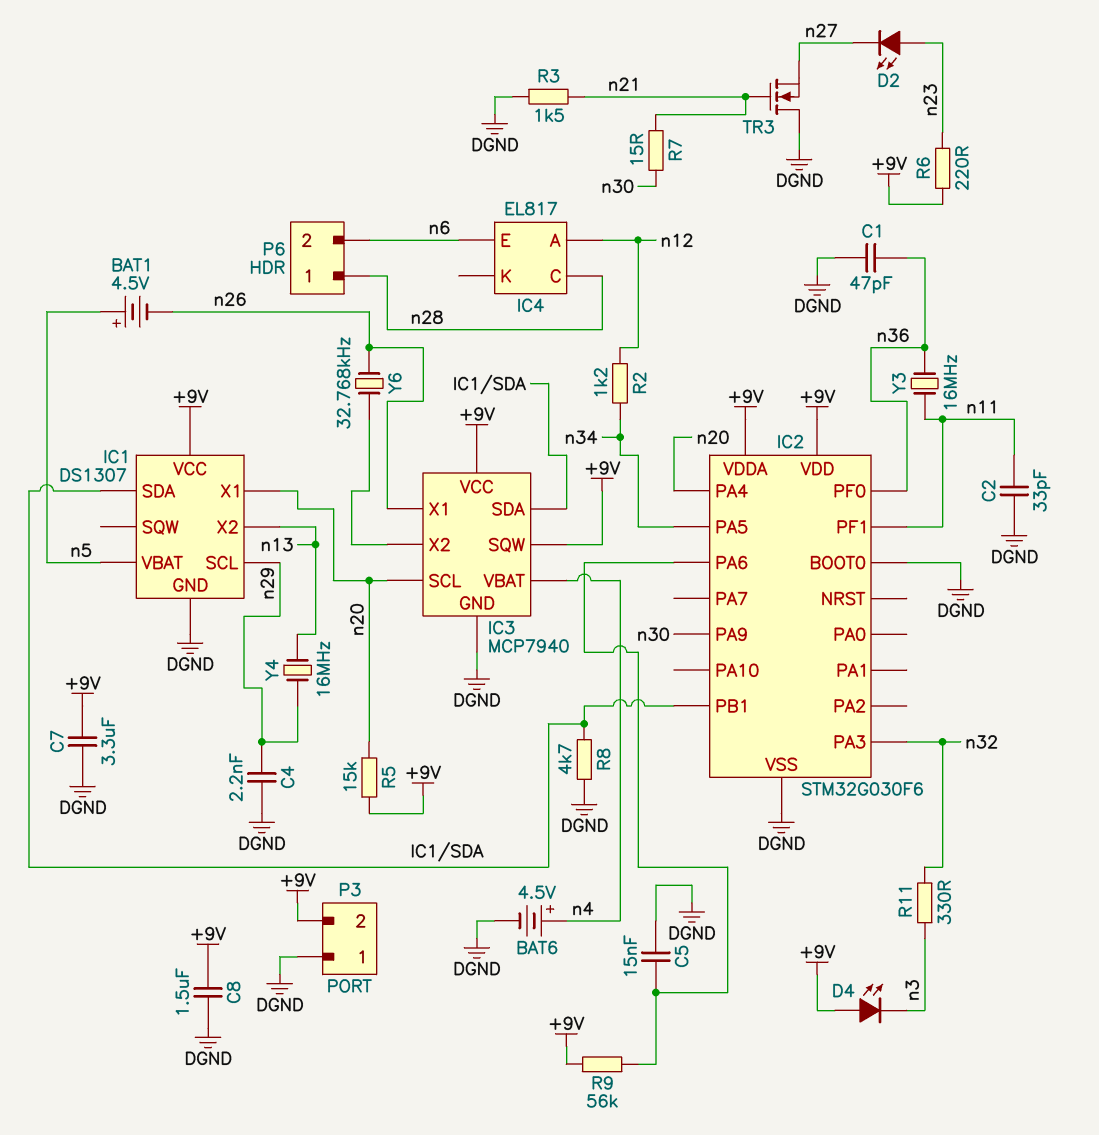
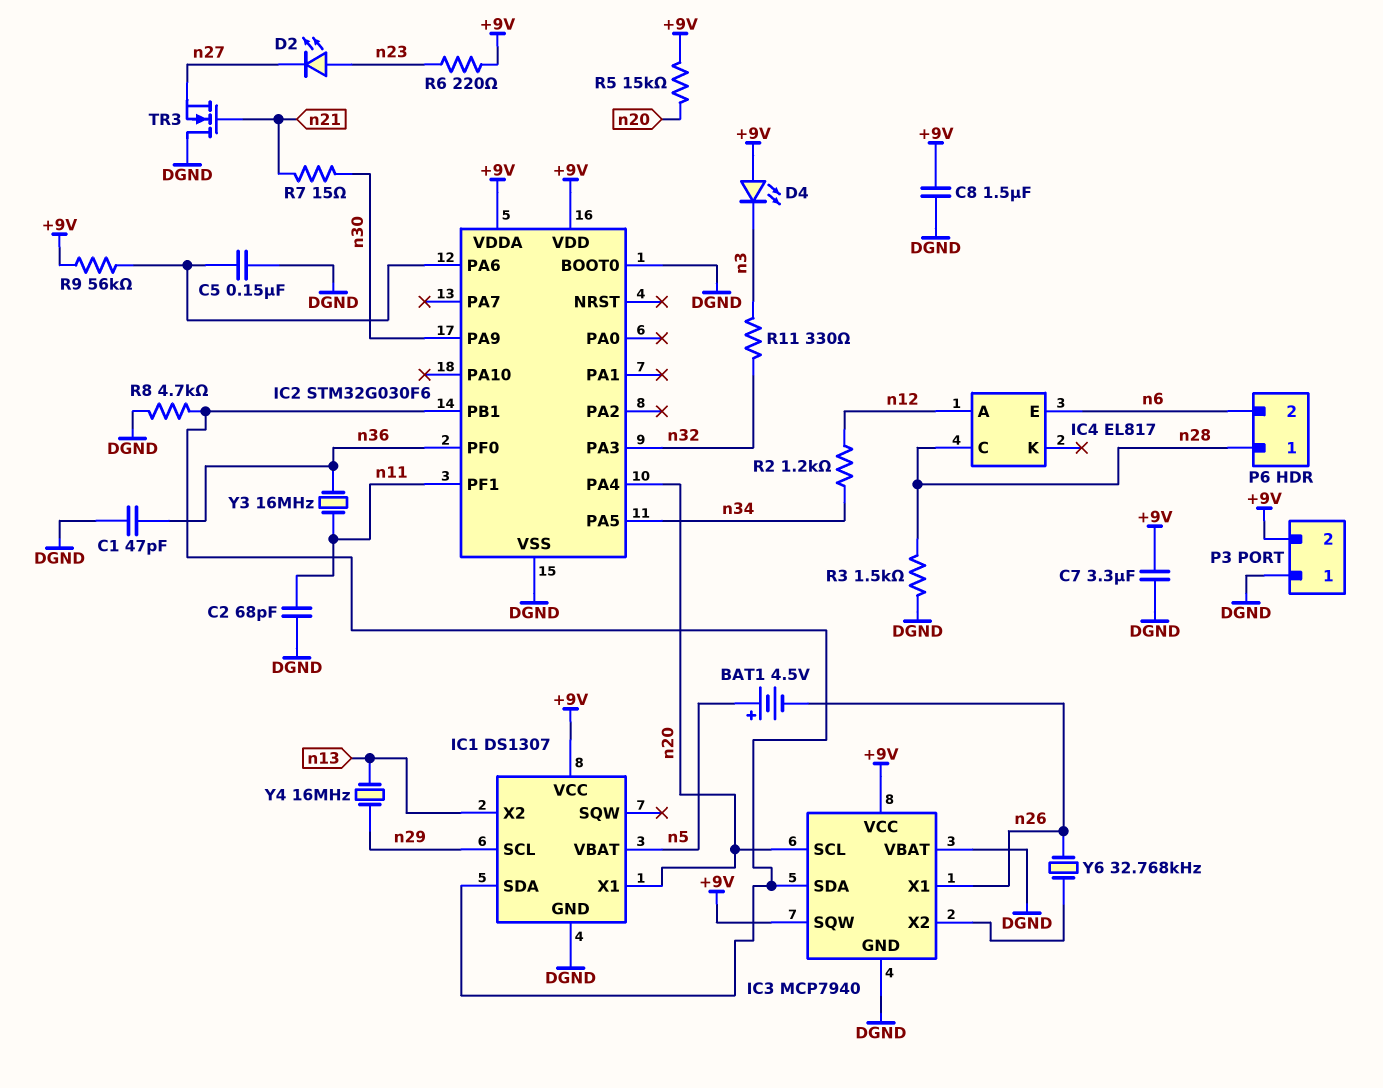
BAT6: 4.5V (plus n4, minus DGND) -> none
C2: 33pF (DGND, n11) -> 68pF (DGND, n11)
C4: 2.2nF (DGND, n29) -> none
C5: 15nF (DGND, IC2/PA6) -> 150nF (DGND, IC2/PA6)
IC3 pin VBAT: n4 -> DGND
R3: 1.5k (DGND, n21) -> 1.5k (DGND, n28)

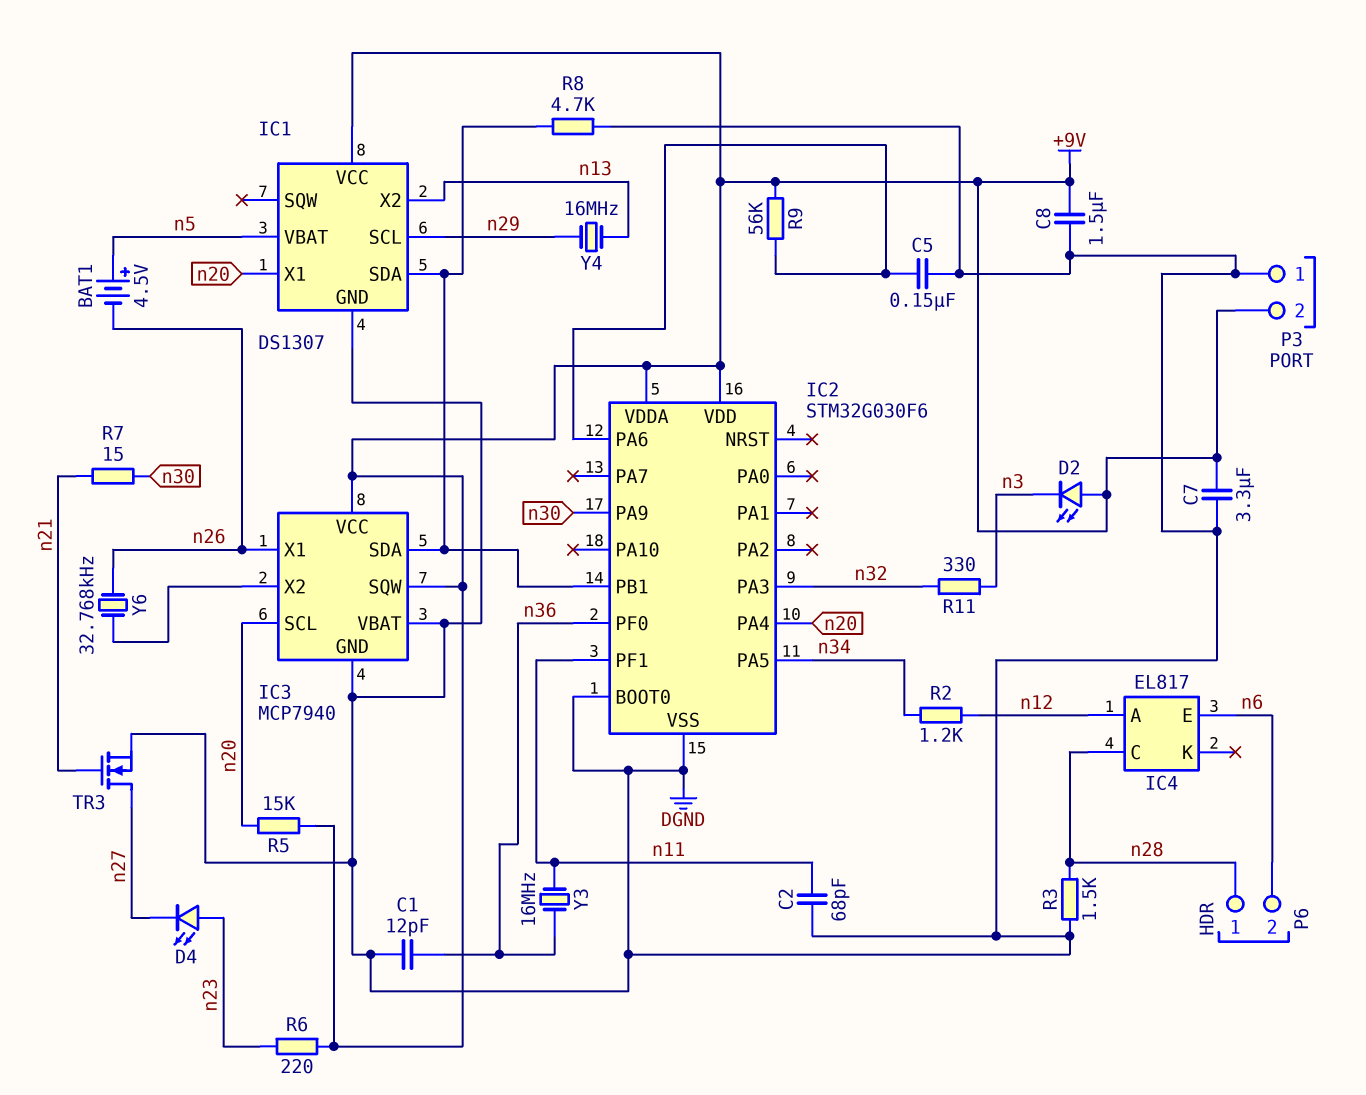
C1: 47pF (DGND, n36) -> 12pF (DGND, n36)
D2: LED (A n23, K n27) -> LED (A +9V, K n3)
D4: LED (A +9V, K n3) -> LED (A n23, K n27)
TR3: NMOS (G n21, D DGND, S n27) -> NMOS (G n21, D n27, S DGND)

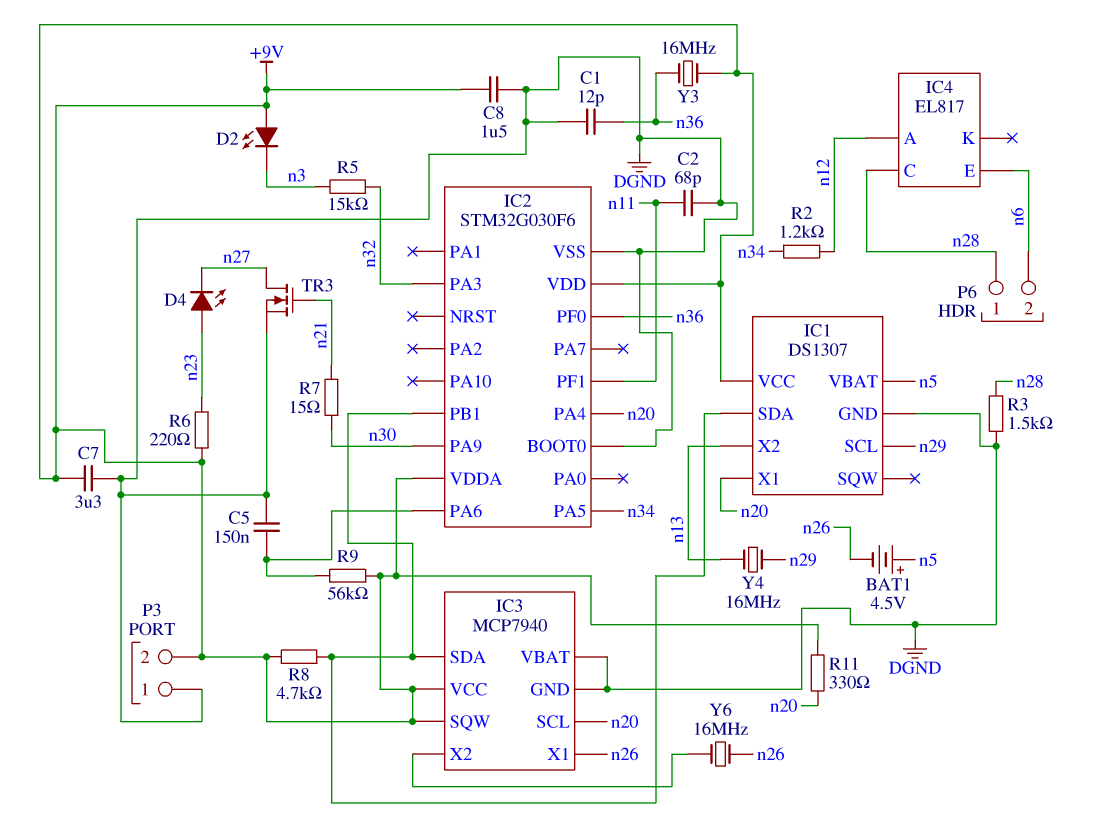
R5: 15k (+9V, n20) -> 15k (n3, n32)
R8: 4.7k (DGND, IC1/SDA) -> 4.7k (+9V, IC1/SDA)
R11: 330 (n3, n32) -> 330 (+9V, n20)
Y3: 16MHz (n11, n36) -> 16MHz (+9V, n36)
Y6: 32.768kHz (IC3/X2, n26) -> 16MHz (IC3/X2, n26)

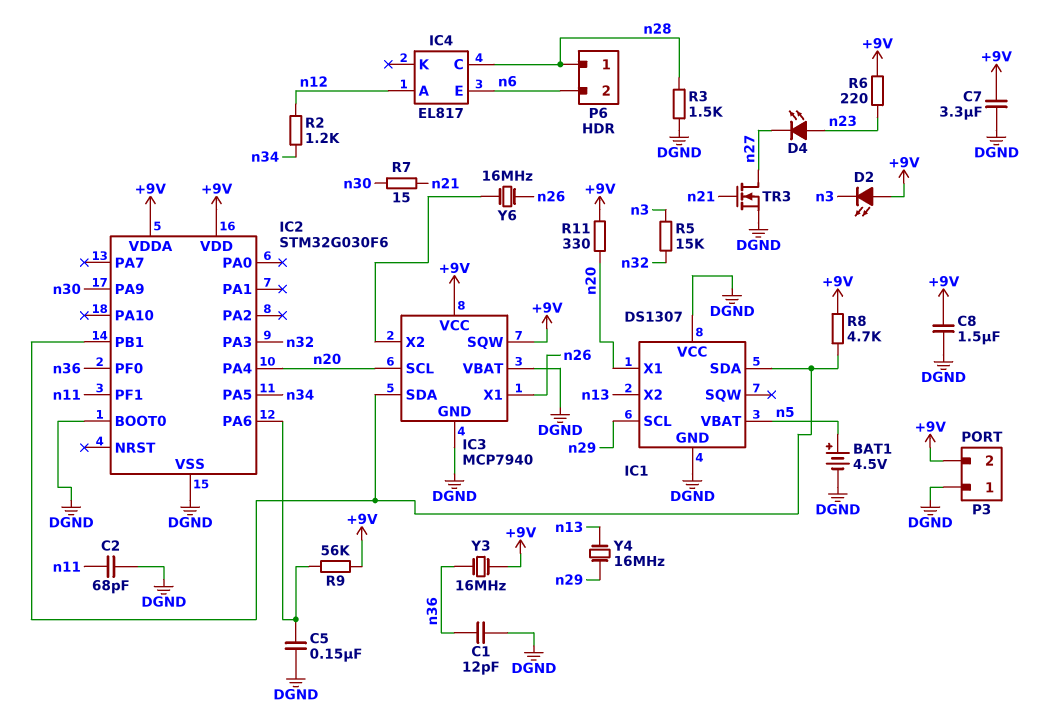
BAT1: 4.5V (plus n5, minus n26) -> 4.5V (plus n5, minus DGND)
IC1 pin VCC: +9V -> DGND

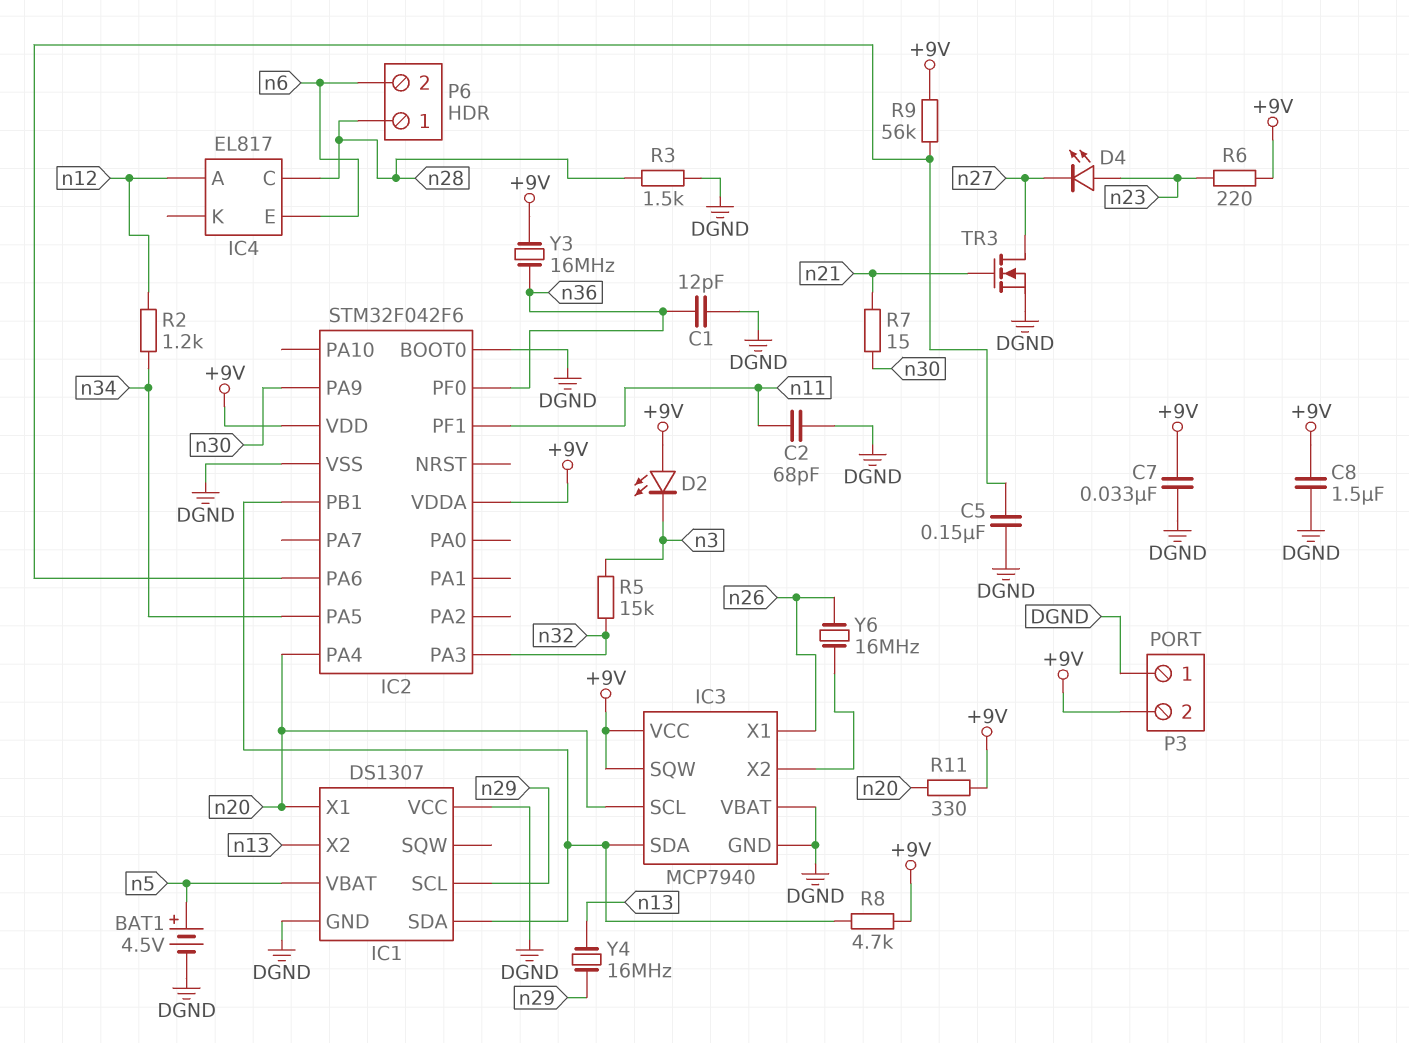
C7: 3.3uF (+9V, DGND) -> 33nF (+9V, DGND)
IC2: STM32G030F6 -> STM32F042F6

